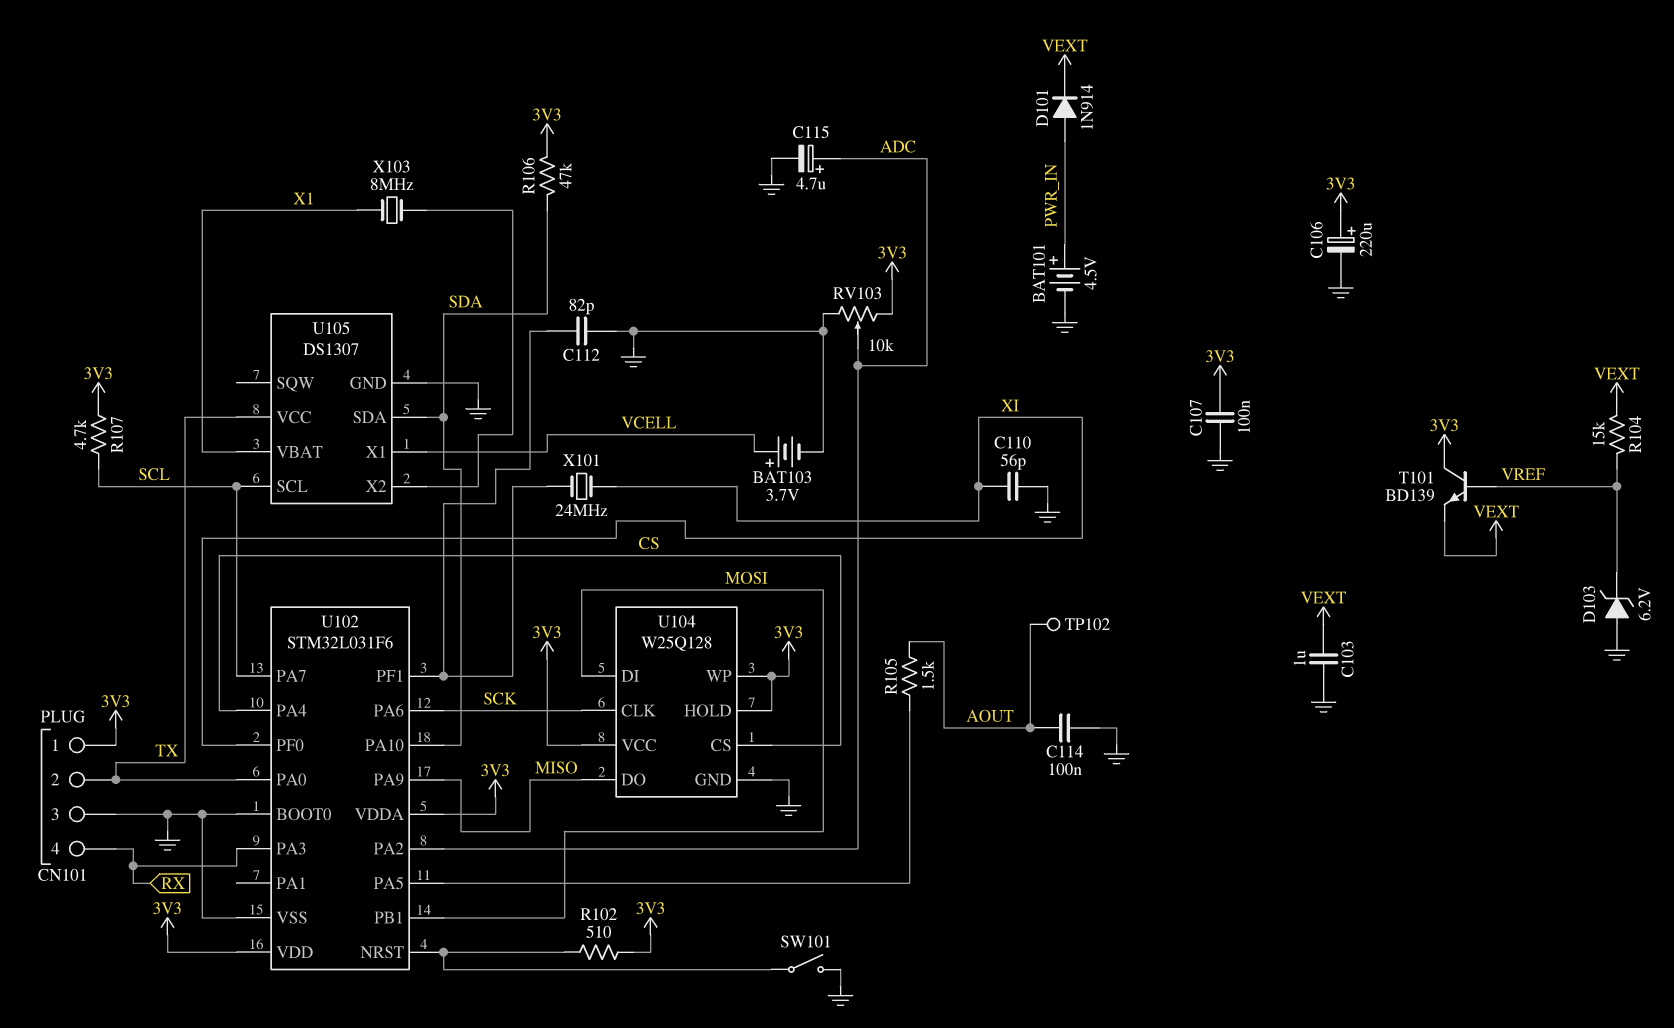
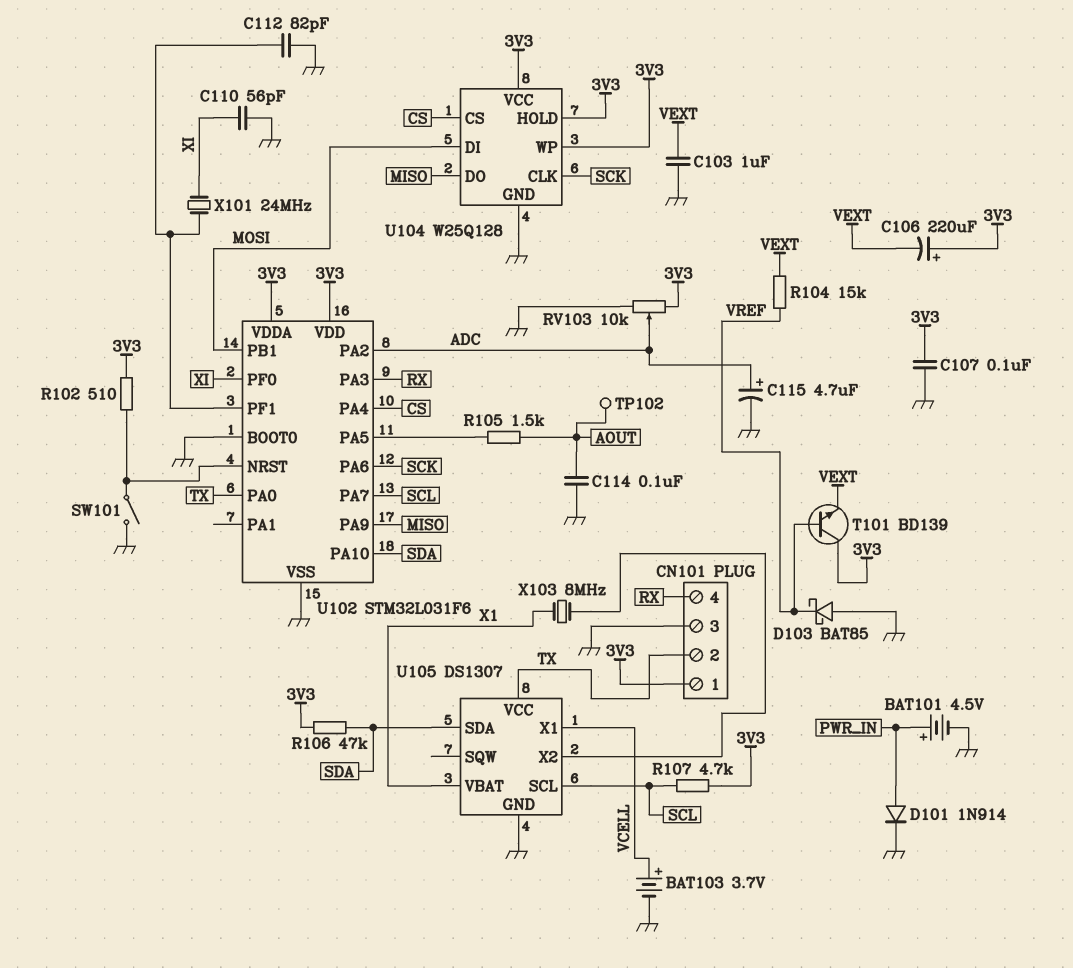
C106: 220uF (plus 3V3, minus GND) -> 220uF (plus 3V3, minus VEXT)
D101: diode 1N914 (A PWR_IN, K VEXT) -> diode 1N914 (A PWR_IN, K GND)
D103: zener 6.2V (A GND, K VREF) -> schottky BAT85 (A GND, K VREF)

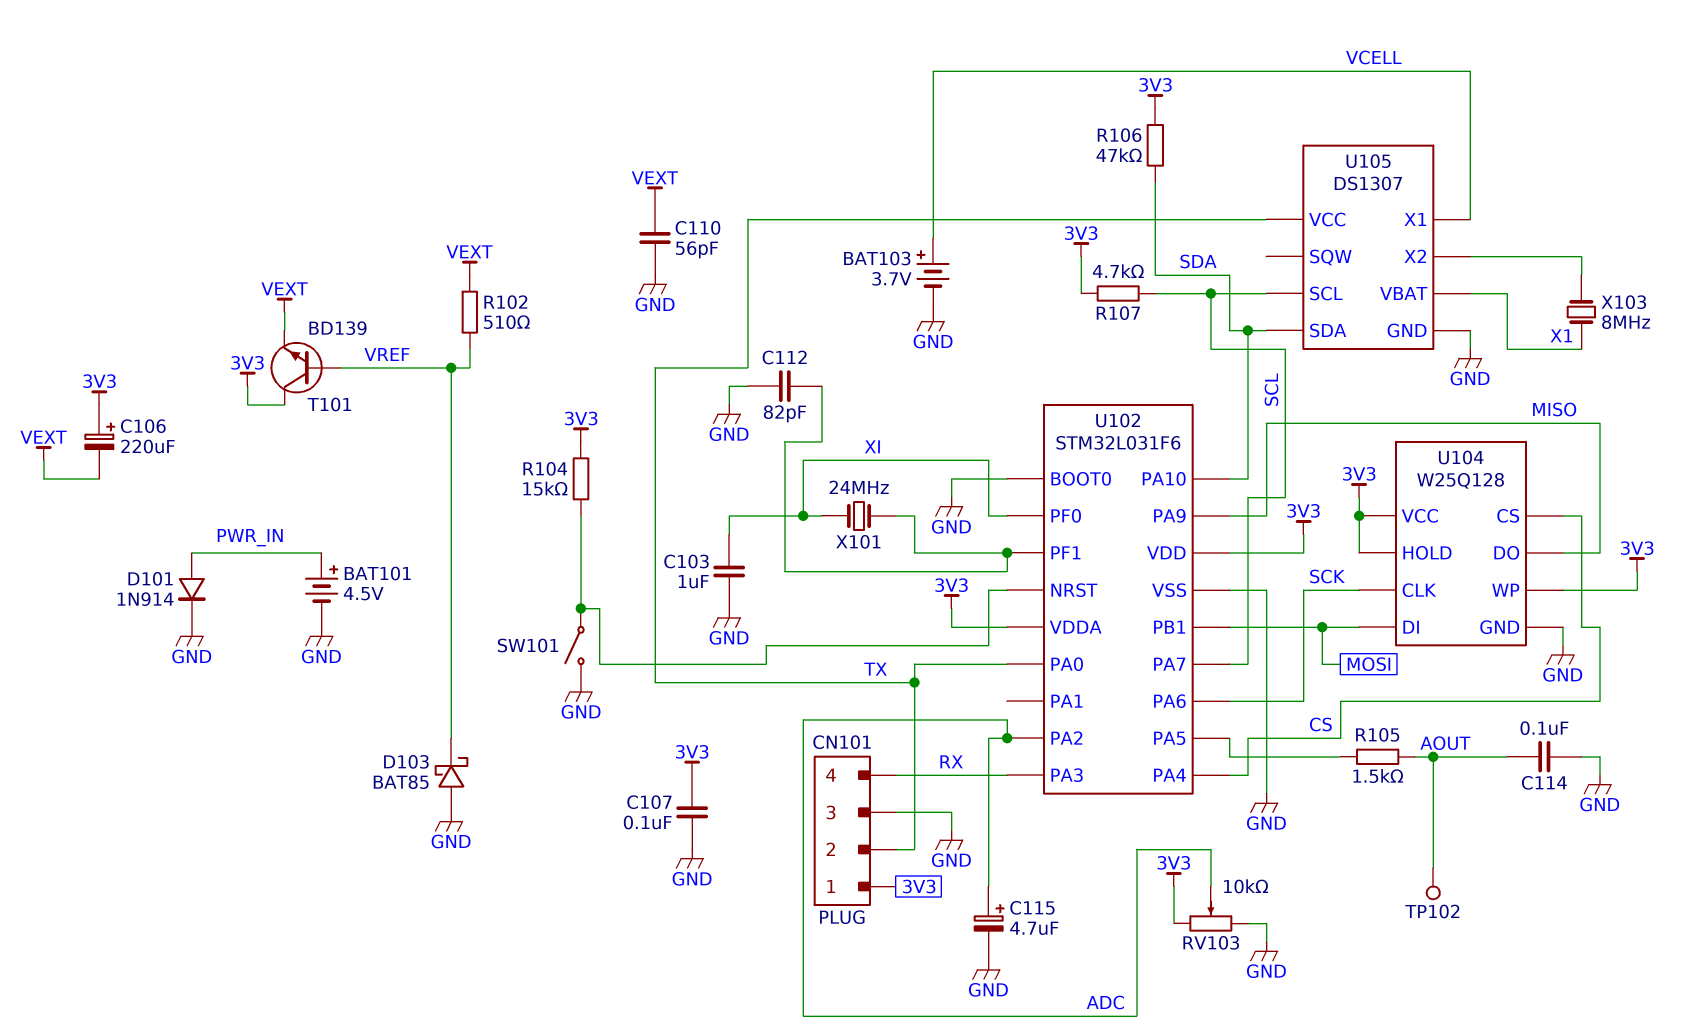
C103: 1uF (GND, VEXT) -> 1uF (GND, XI)
C110: 56pF (GND, XI) -> 56pF (GND, VEXT)
R102: 510 (3V3, U102/NRST) -> 510 (VEXT, VREF)
R104: 15k (VEXT, VREF) -> 15k (3V3, U102/NRST)

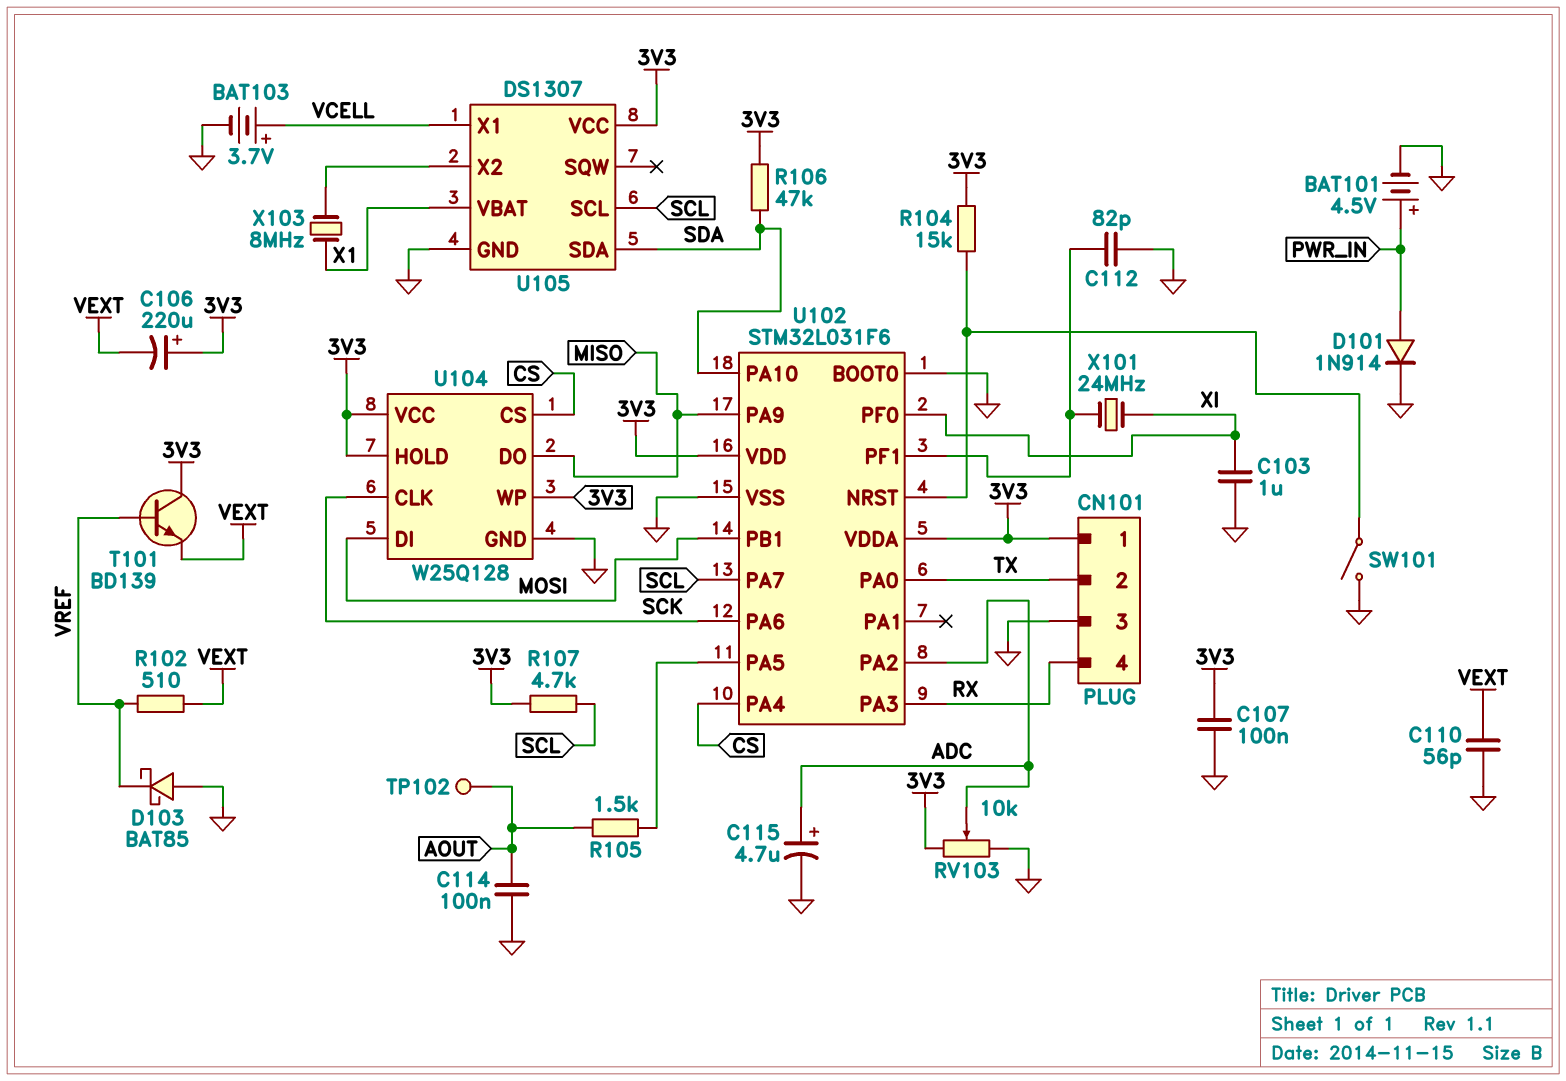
U105 pin VCC: TX -> 3V3

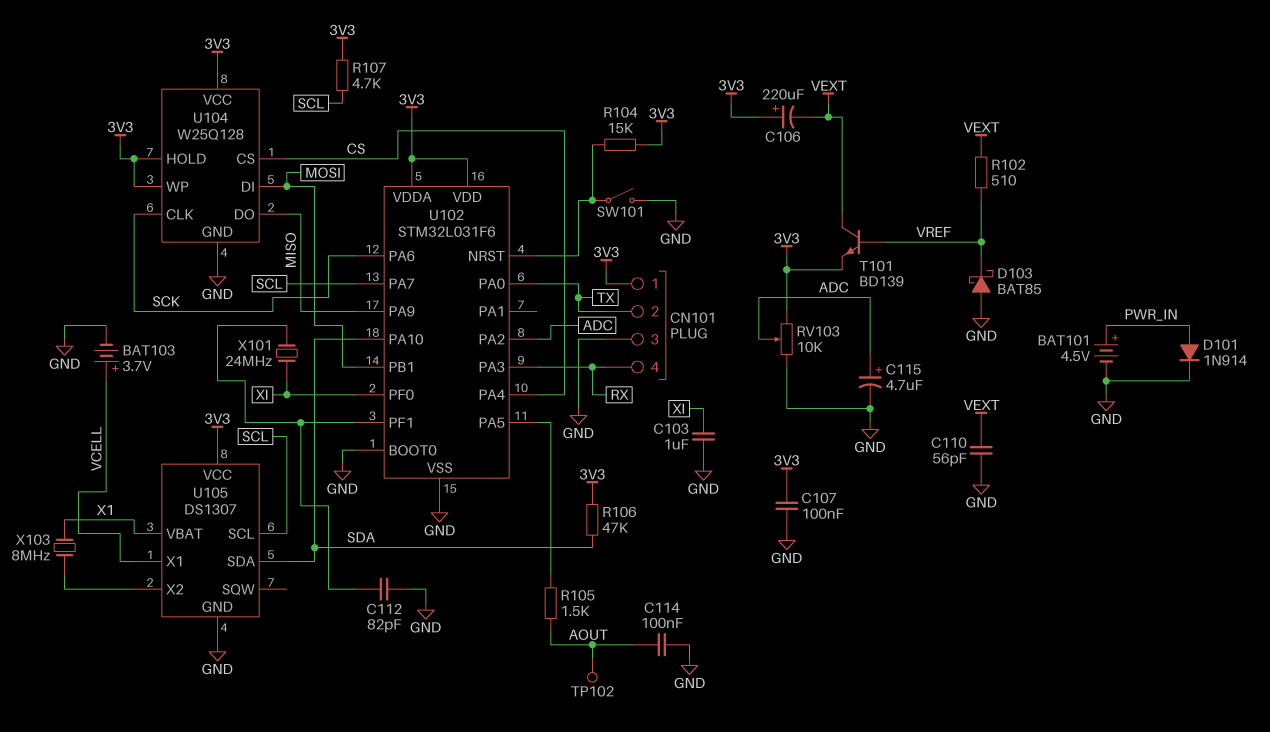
T101: NPN BD139 (B VREF, C 3V3, E VEXT) -> NPN BD139 (B VREF, C VEXT, E 3V3)

